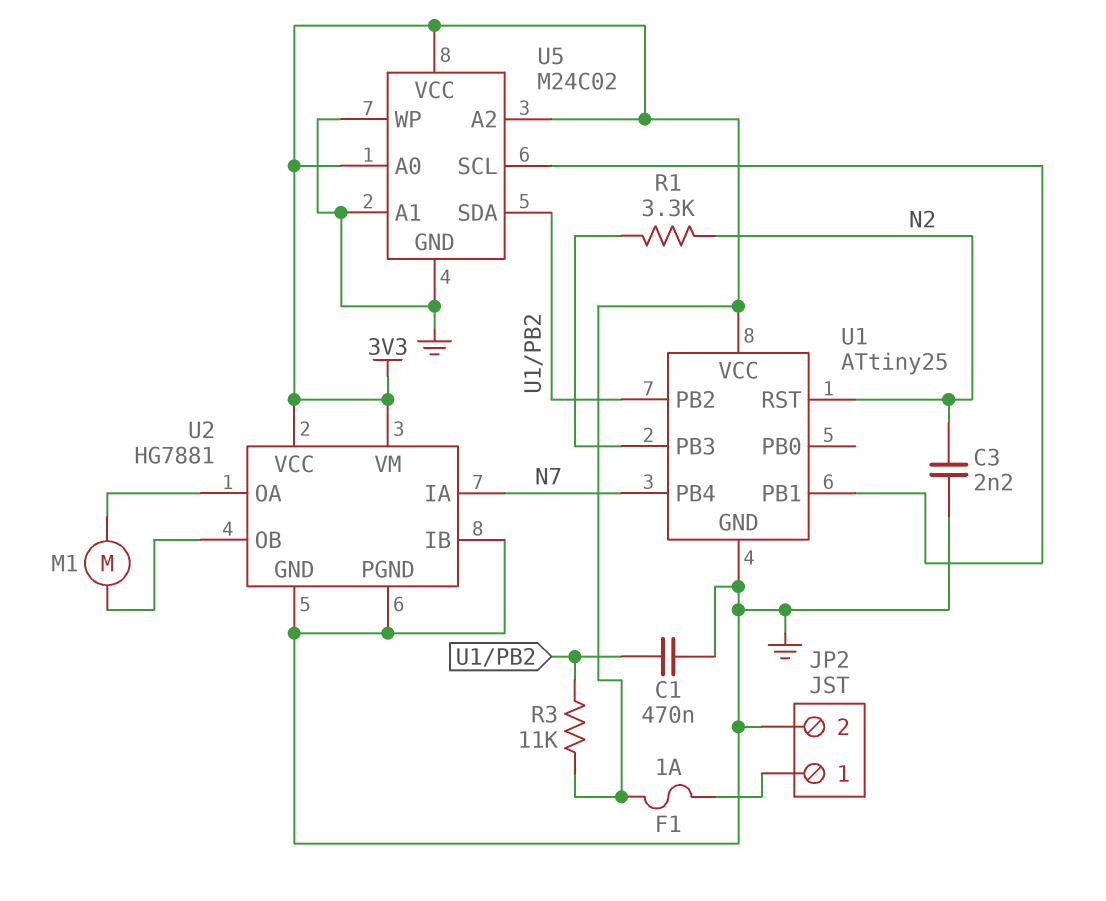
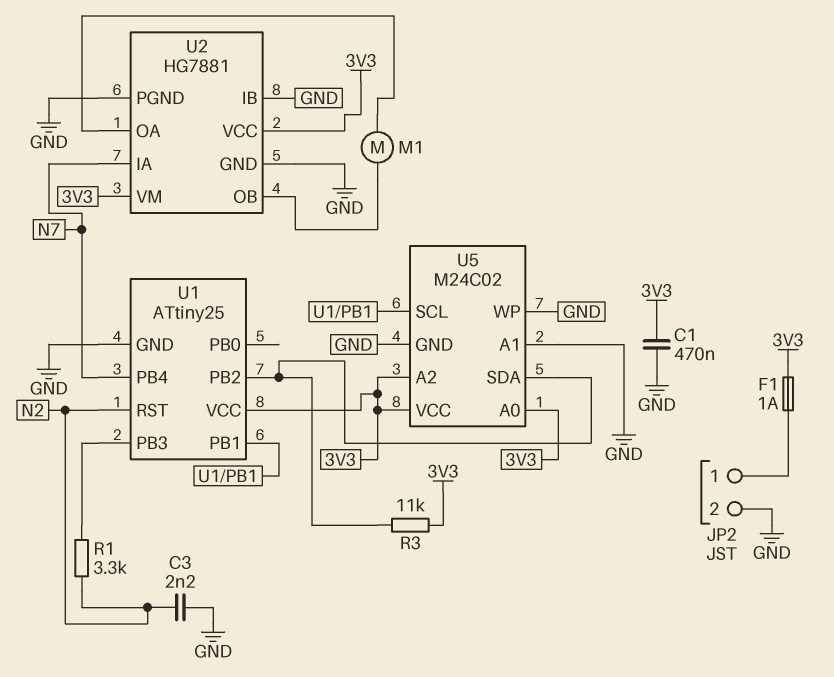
C1: 470nF (GND, U1/PB2) -> 470nF (3V3, GND)

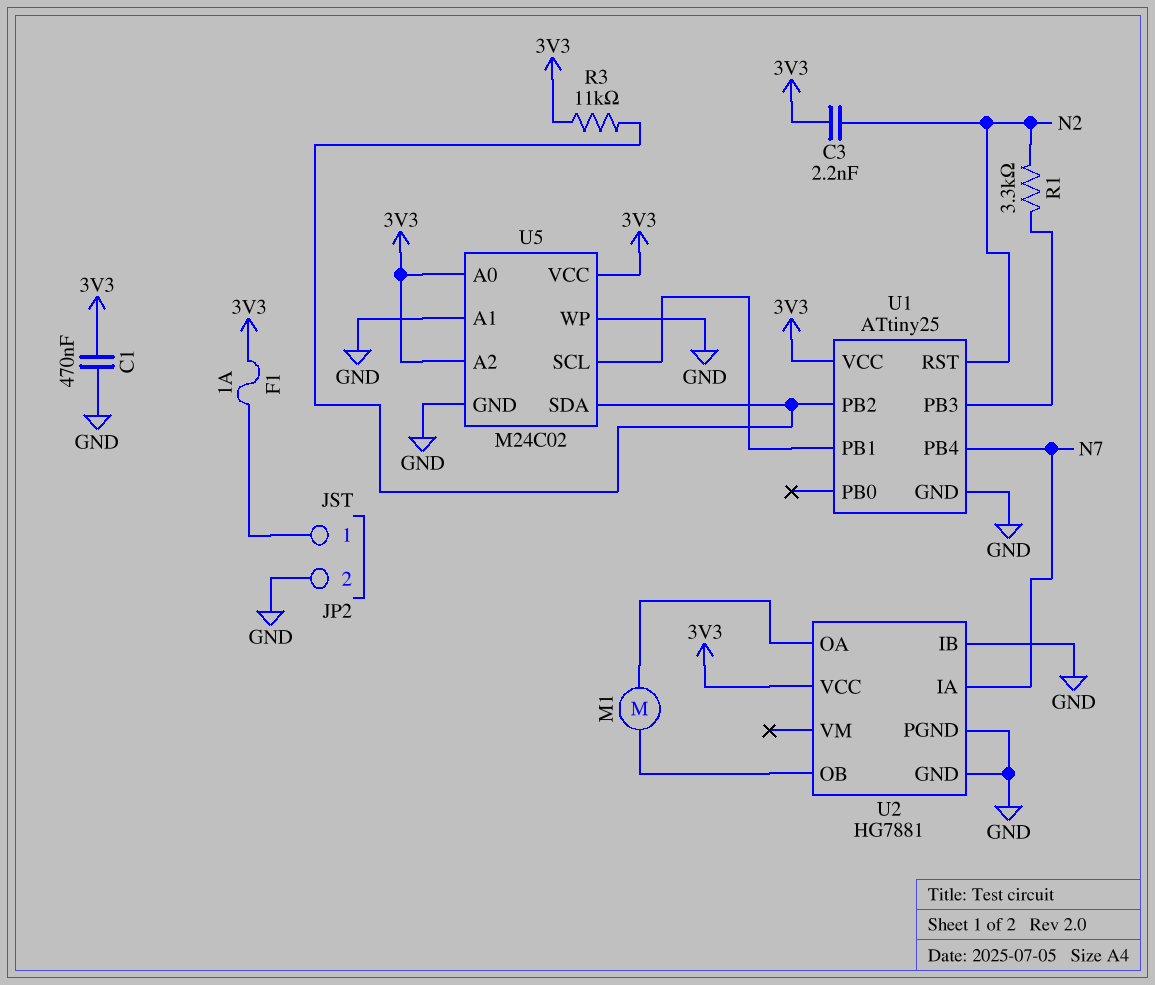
C3: 2.2nF (GND, N2) -> 2.2nF (3V3, N2)
U2 pin VM: 3V3 -> none

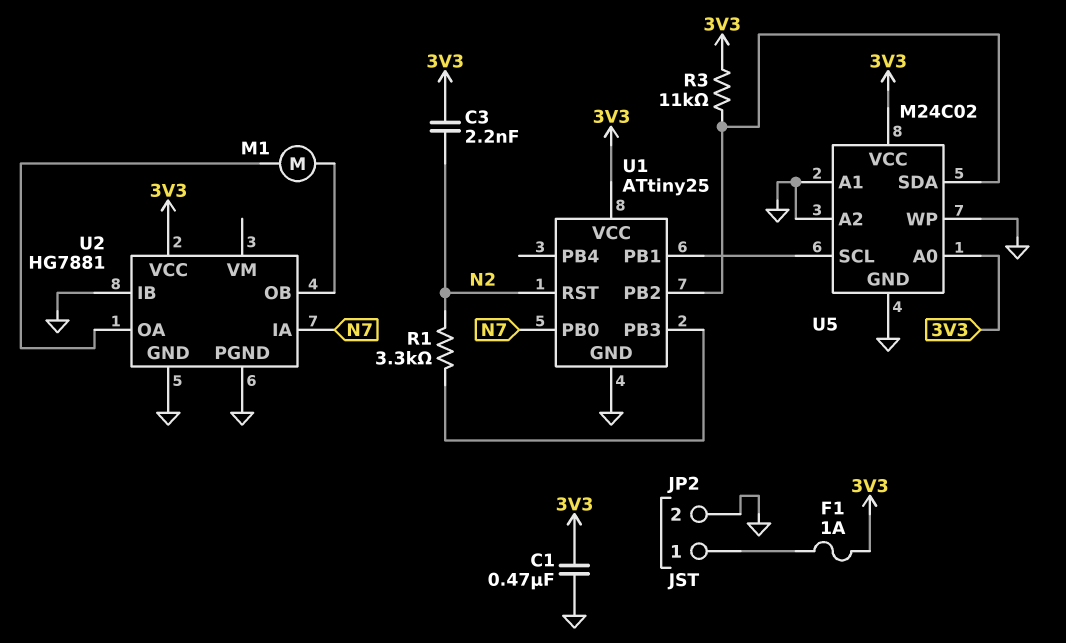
U1 pin PB0: none -> N7
U1 pin PB4: N7 -> none
U5 pin A2: 3V3 -> GND

